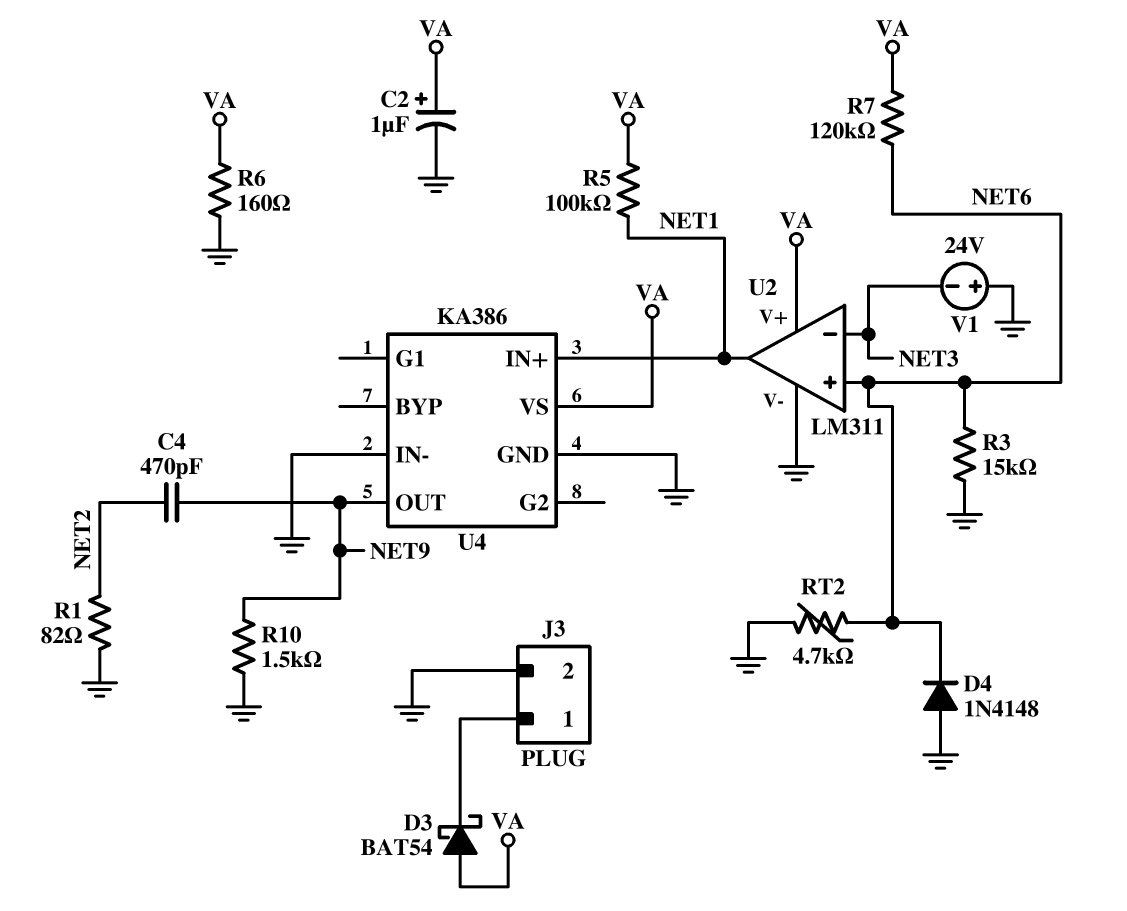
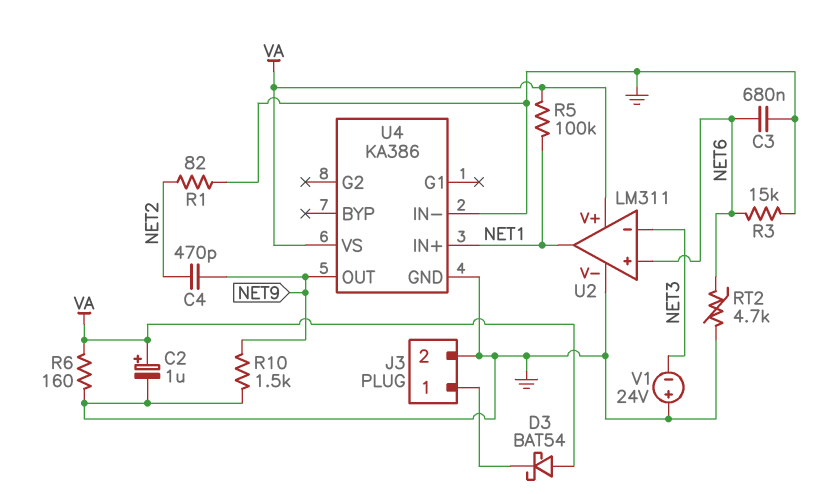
C3: none -> 680nF (GND, NET6)
D4: diode 1N4148 (A GND, K NET6) -> none
R7: 120k (NET6, VA) -> none

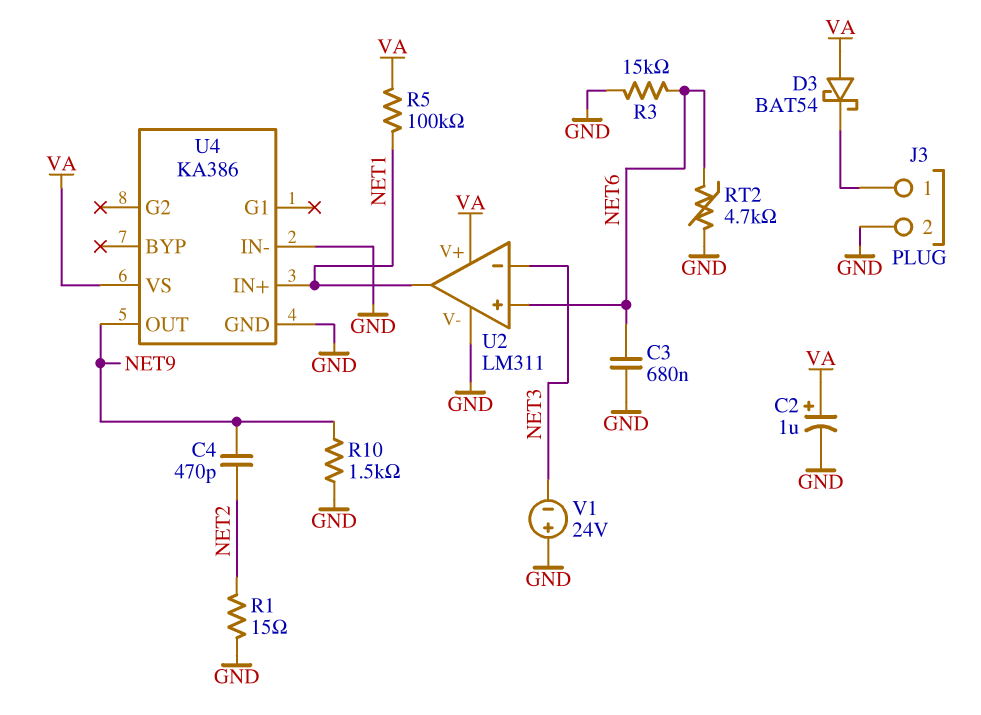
R1: 82 (GND, NET2) -> 15 (GND, NET2)
R6: 160 (GND, VA) -> none

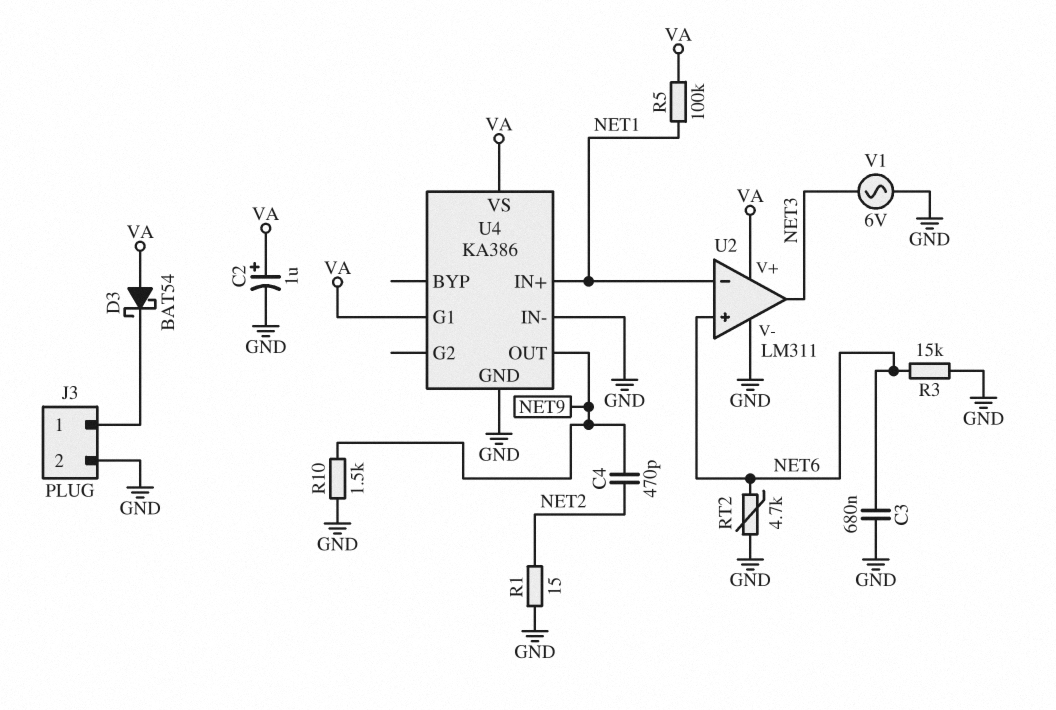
U2 pin in-: NET3 -> NET1
U2 pin out: NET1 -> NET3
U4 pin G1: none -> VA
V1: 24V (plus GND, minus NET3) -> AC 6V (GND, NET3)

